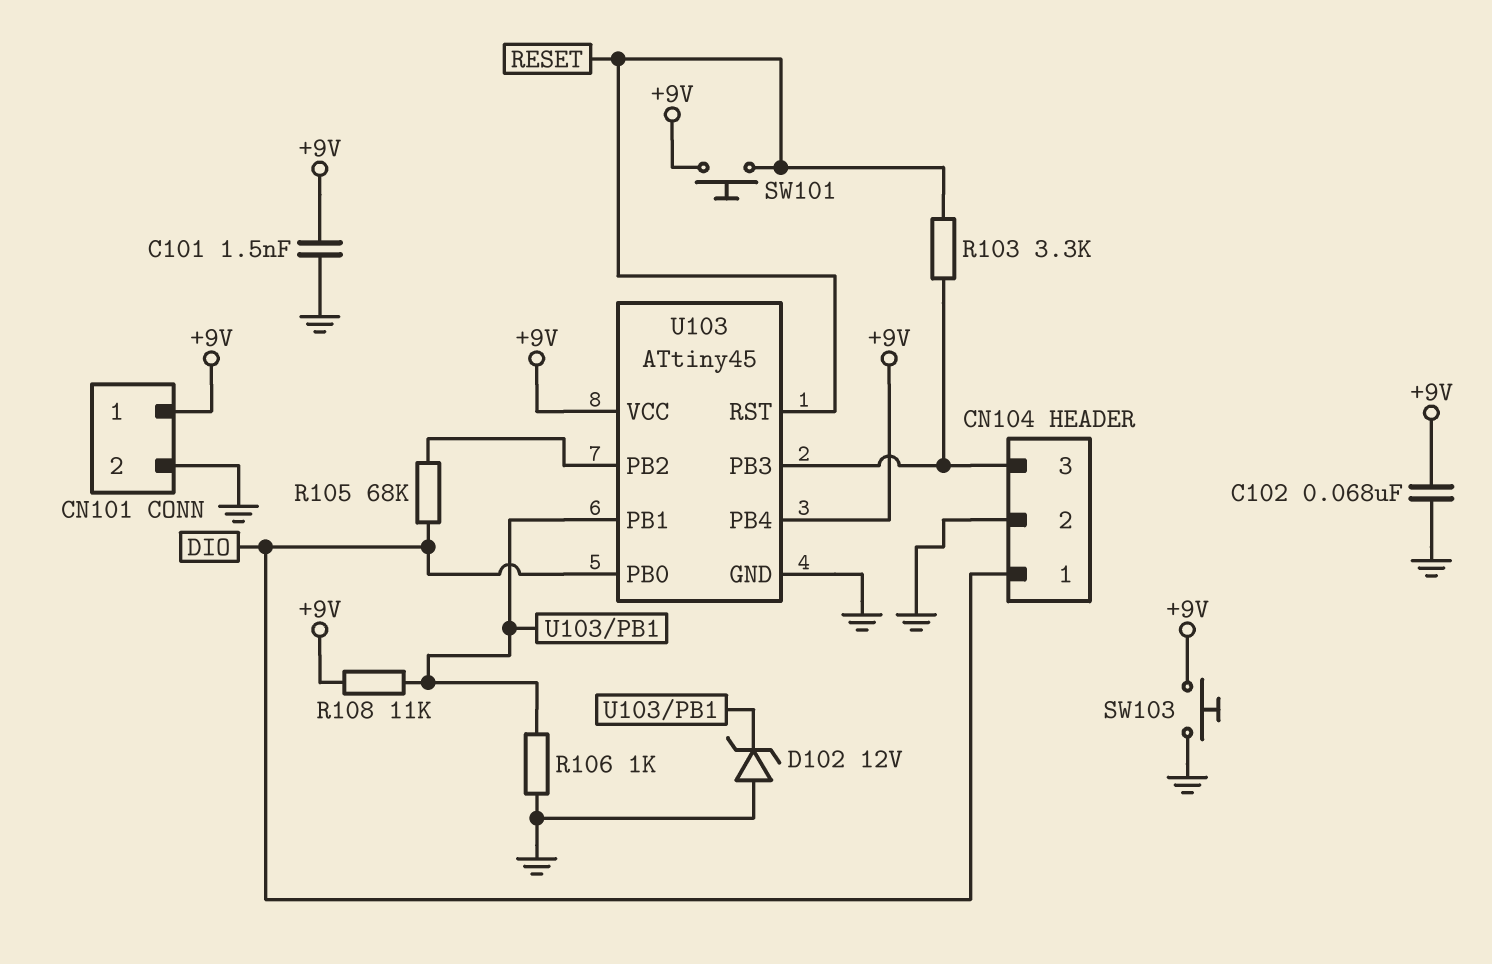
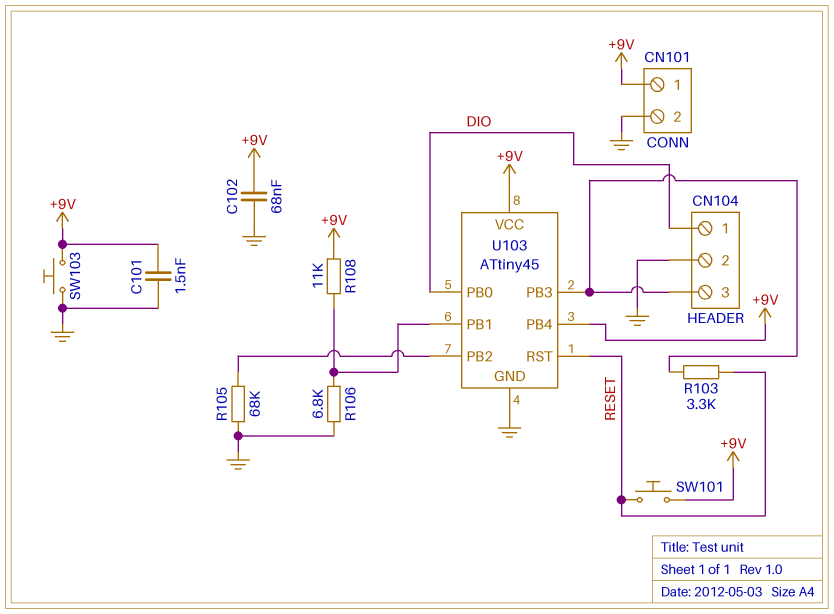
D102: zener 12V (A GND, K U103/PB1) -> none
R105: 68k (DIO, U103/PB2) -> 68k (GND, U103/PB2)
R106: 1k (GND, U103/PB1) -> 6.8k (GND, U103/PB1)

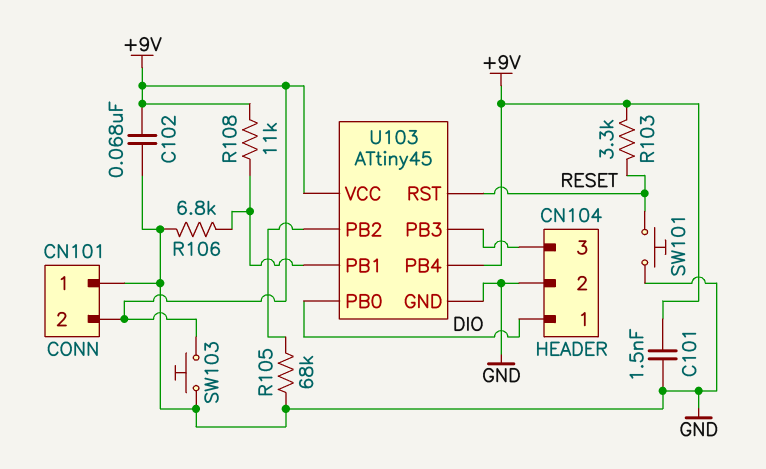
CN101 pin 1: +9V -> GND
CN101 pin 2: GND -> +9V
R103: 3.3k (CN104/3, RESET) -> 3.3k (+9V, RESET)
SW101: button (+9V, RESET) -> button (GND, RESET)

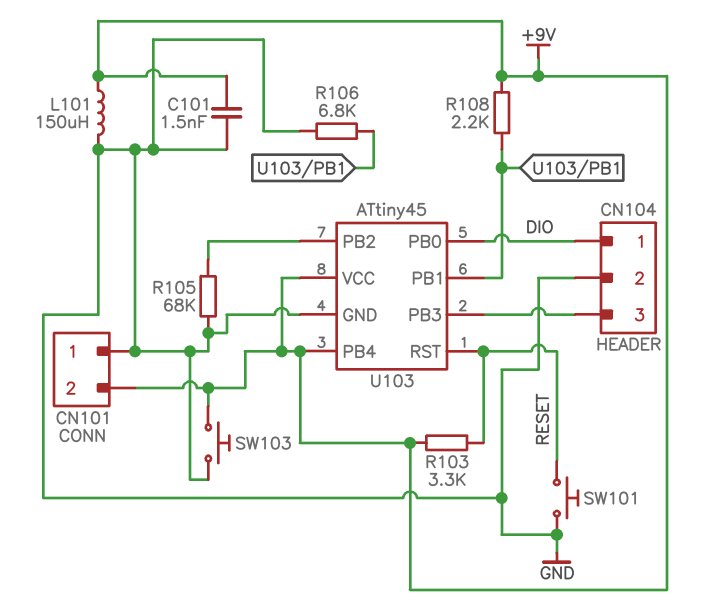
C102: 68nF (+9V, GND) -> none
L101: none -> 150uH (+9V, GND)
R108: 11k (+9V, U103/PB1) -> 2.2k (+9V, U103/PB1)

